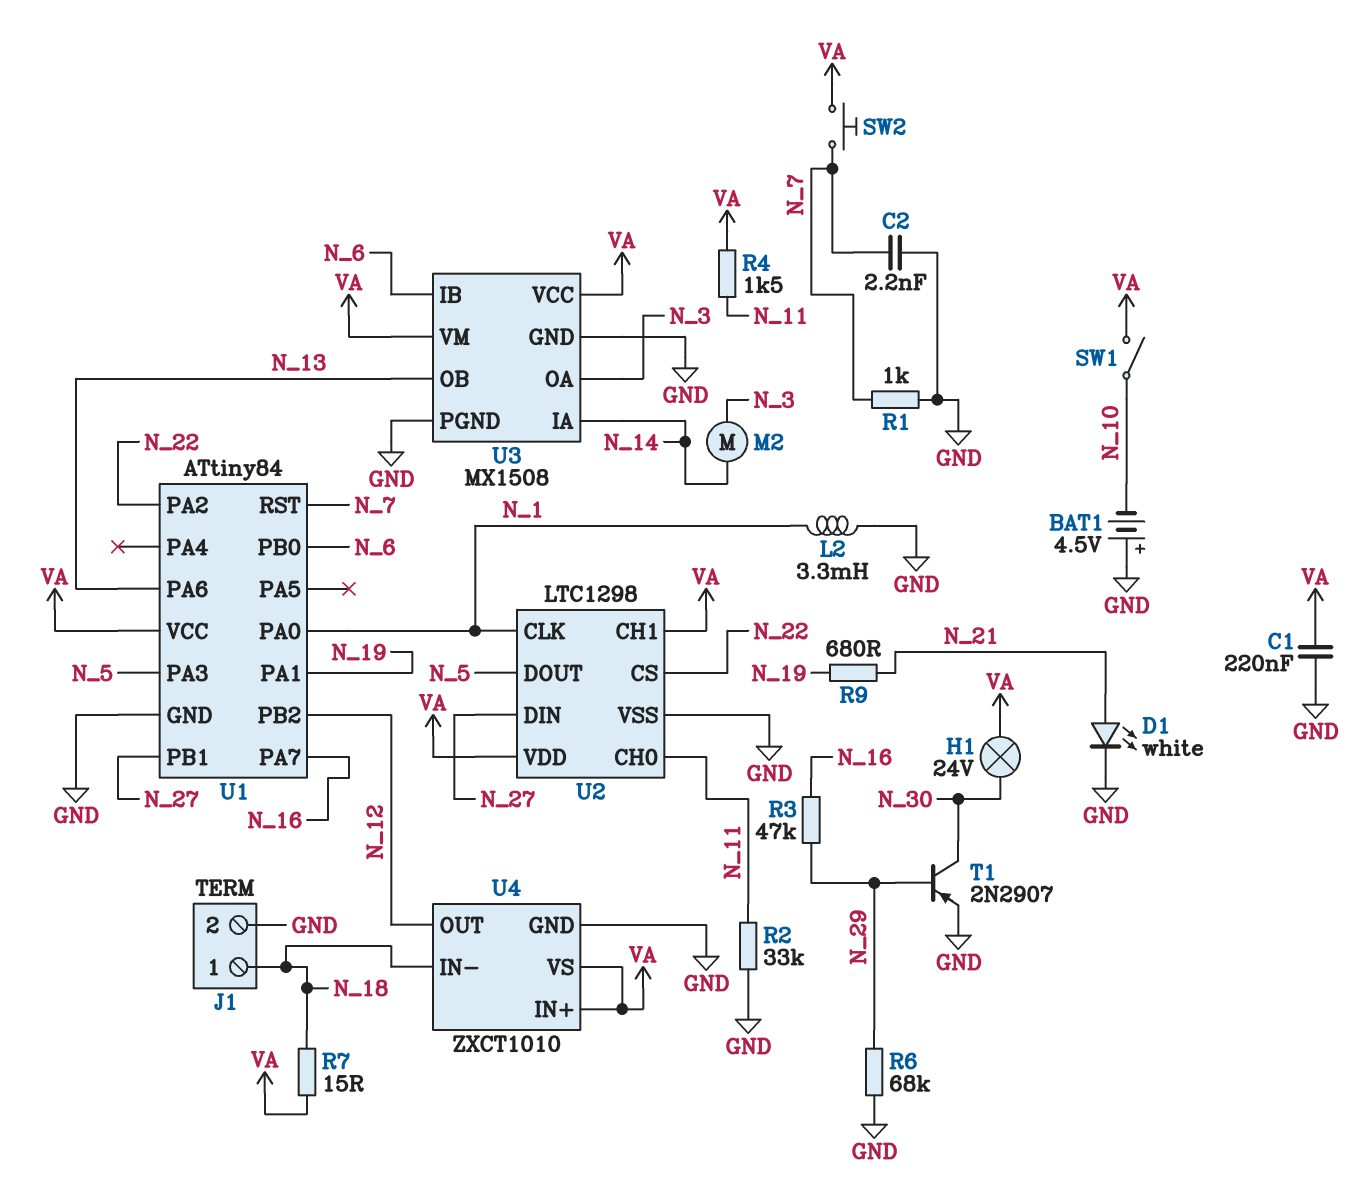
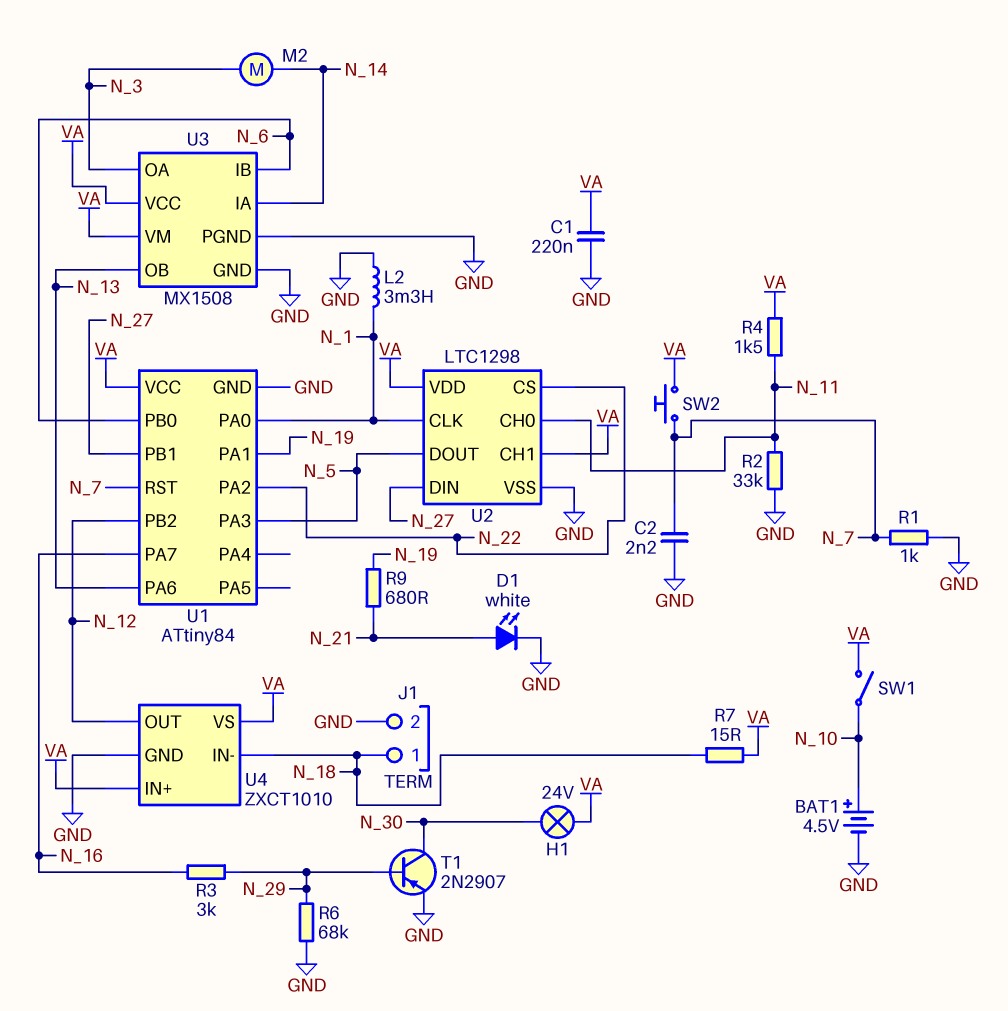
BAT1: 4.5V (plus GND, minus N_10) -> 4.5V (plus N_10, minus GND)
R3: 47k (N_16, N_29) -> 3k (N_16, N_29)

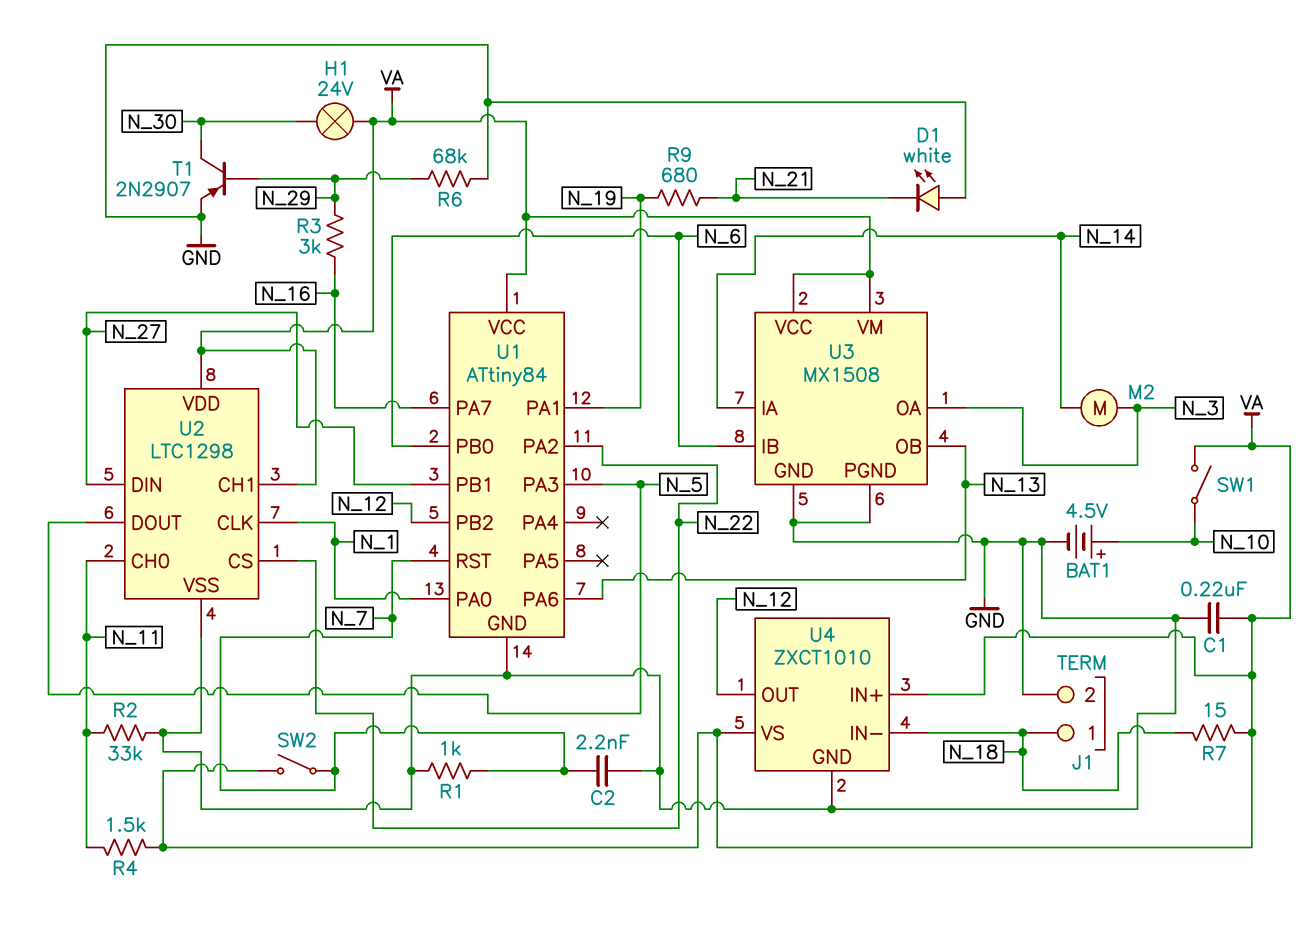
D1: LED white (A N_21, K GND) -> LED white (A GND, K N_21)
L2: 3.3mH (GND, N_1) -> none
SW2: button (N_7, VA) -> switch (N_7, VA)

